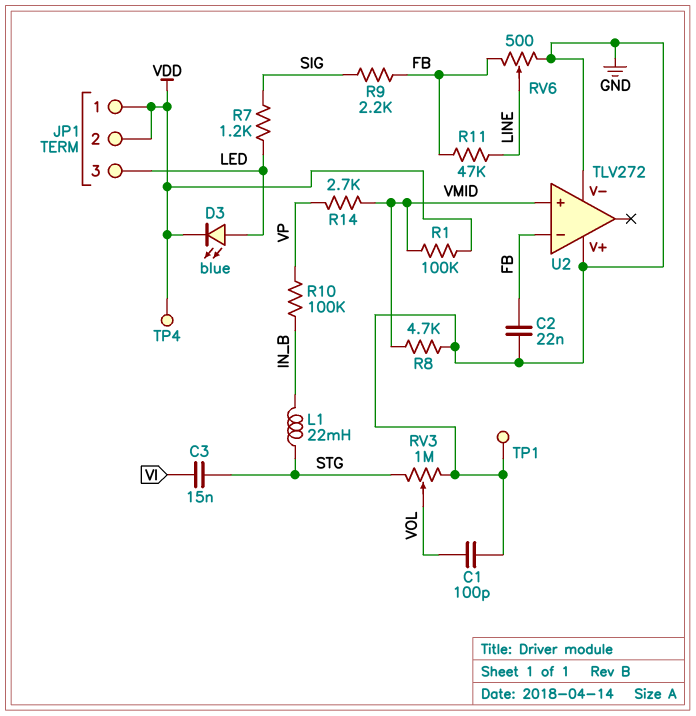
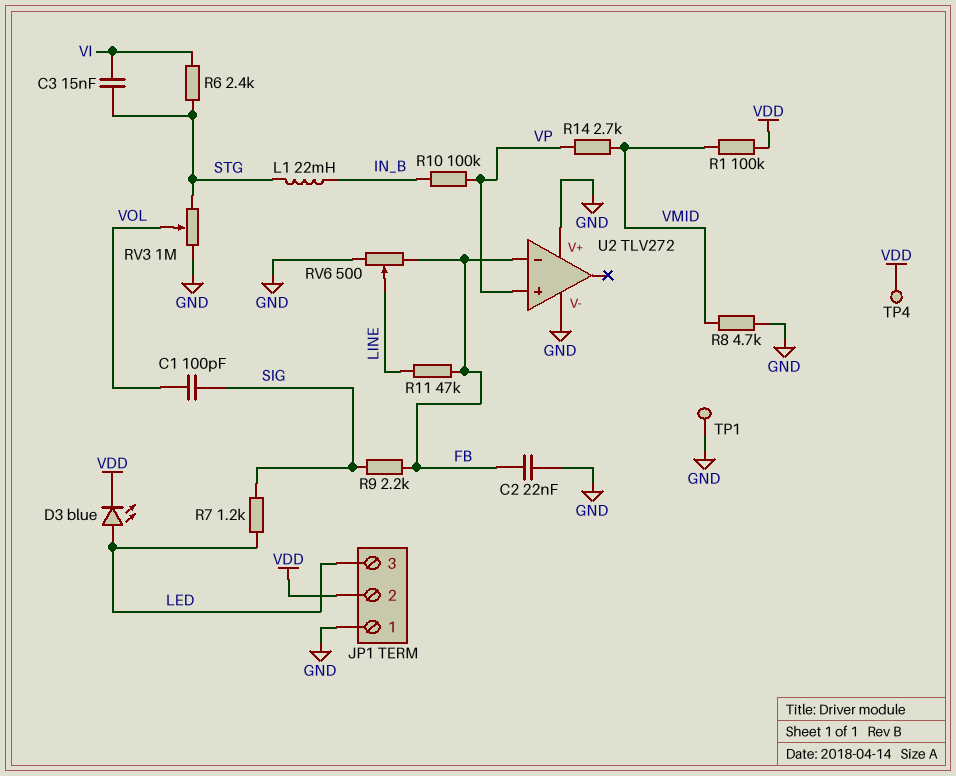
C1: 100pF (GND, VOL) -> 100pF (SIG, VOL)
JP1 pin 1: VDD -> GND
R6: none -> 2.4k (STG, VI)
U2 pin in+: VMID -> VP

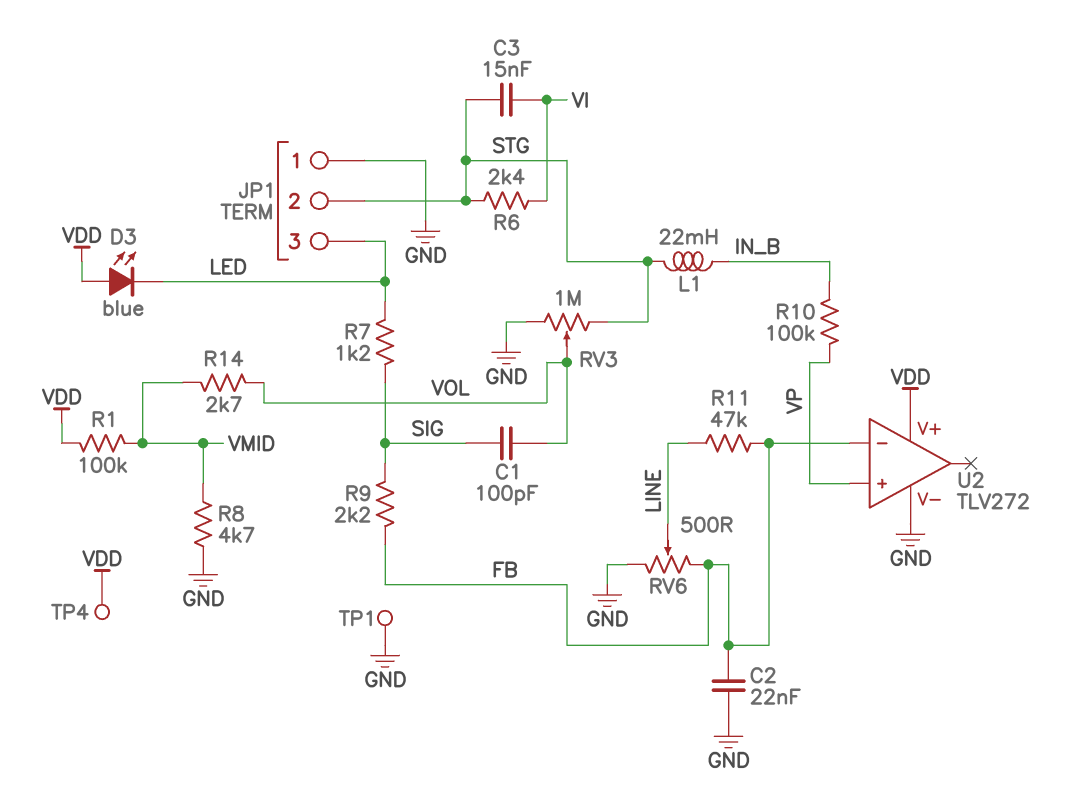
D3: LED blue (A LED, K VDD) -> LED blue (A VDD, K LED)
JP1 pin 2: VDD -> STG
R14: 2.7k (VMID, VP) -> 2.7k (VMID, VOL)
U2 pin V+: GND -> VDD

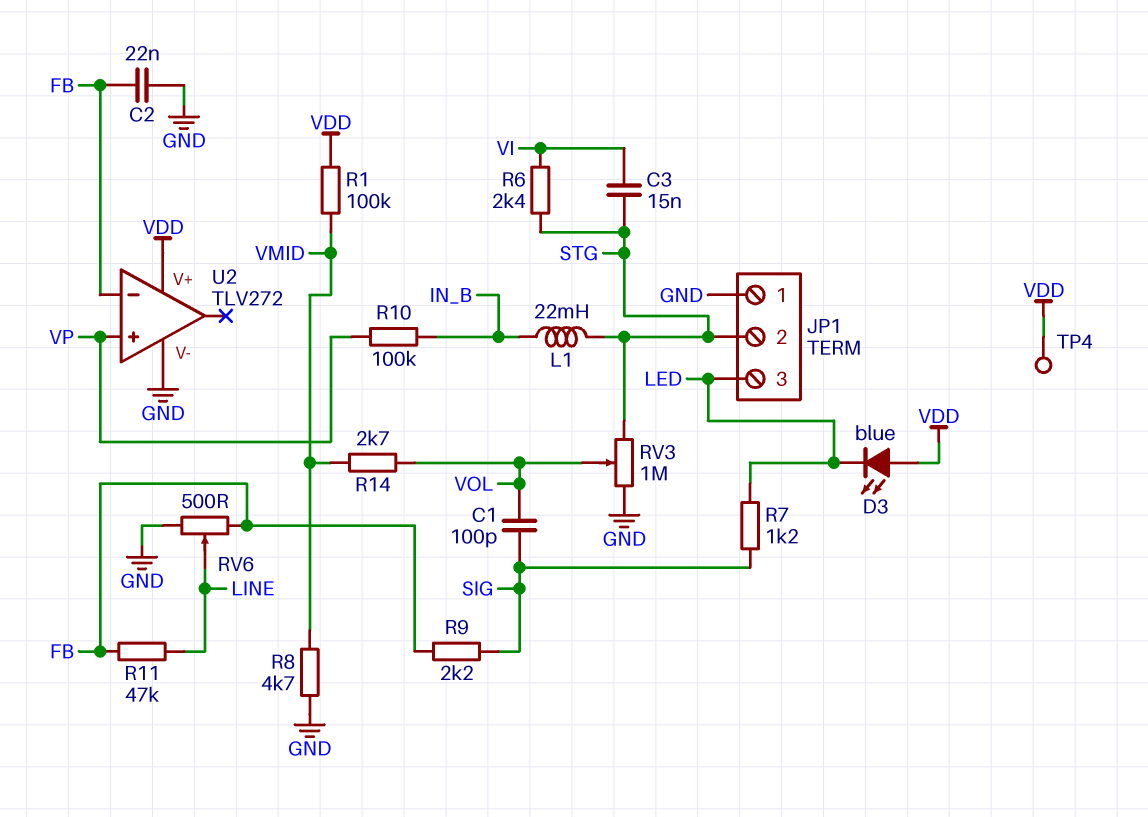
TP1: test point (GND) -> none

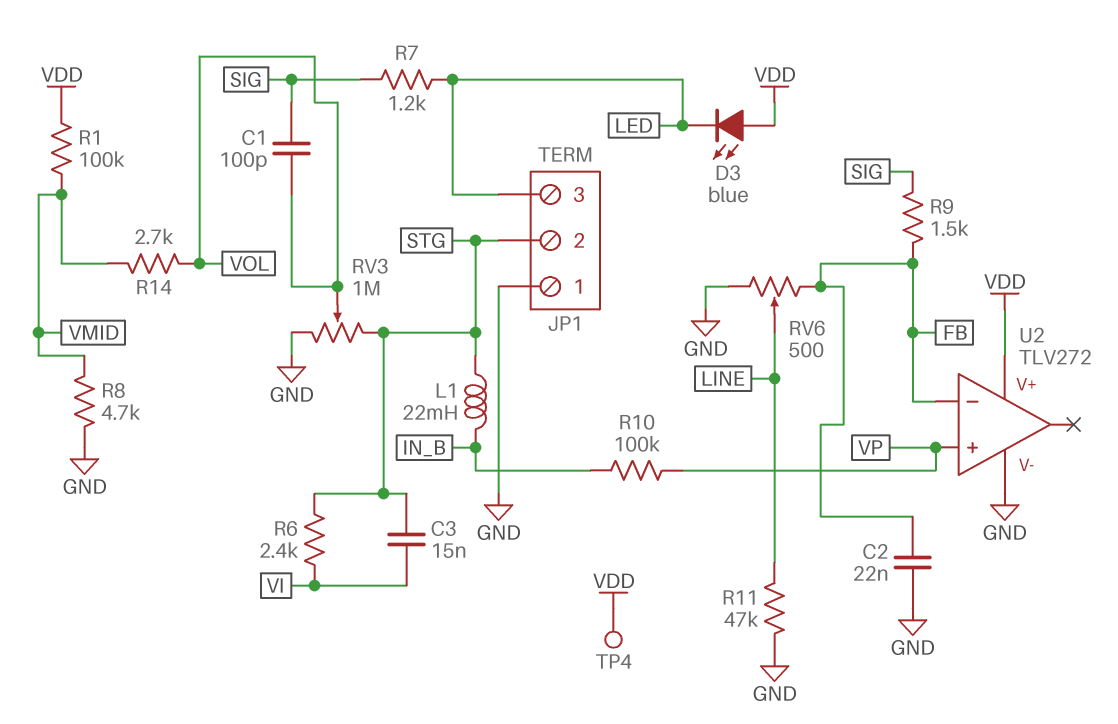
R9: 2.2k (FB, SIG) -> 1.5k (FB, SIG)
R11: 47k (FB, LINE) -> 47k (GND, LINE)

